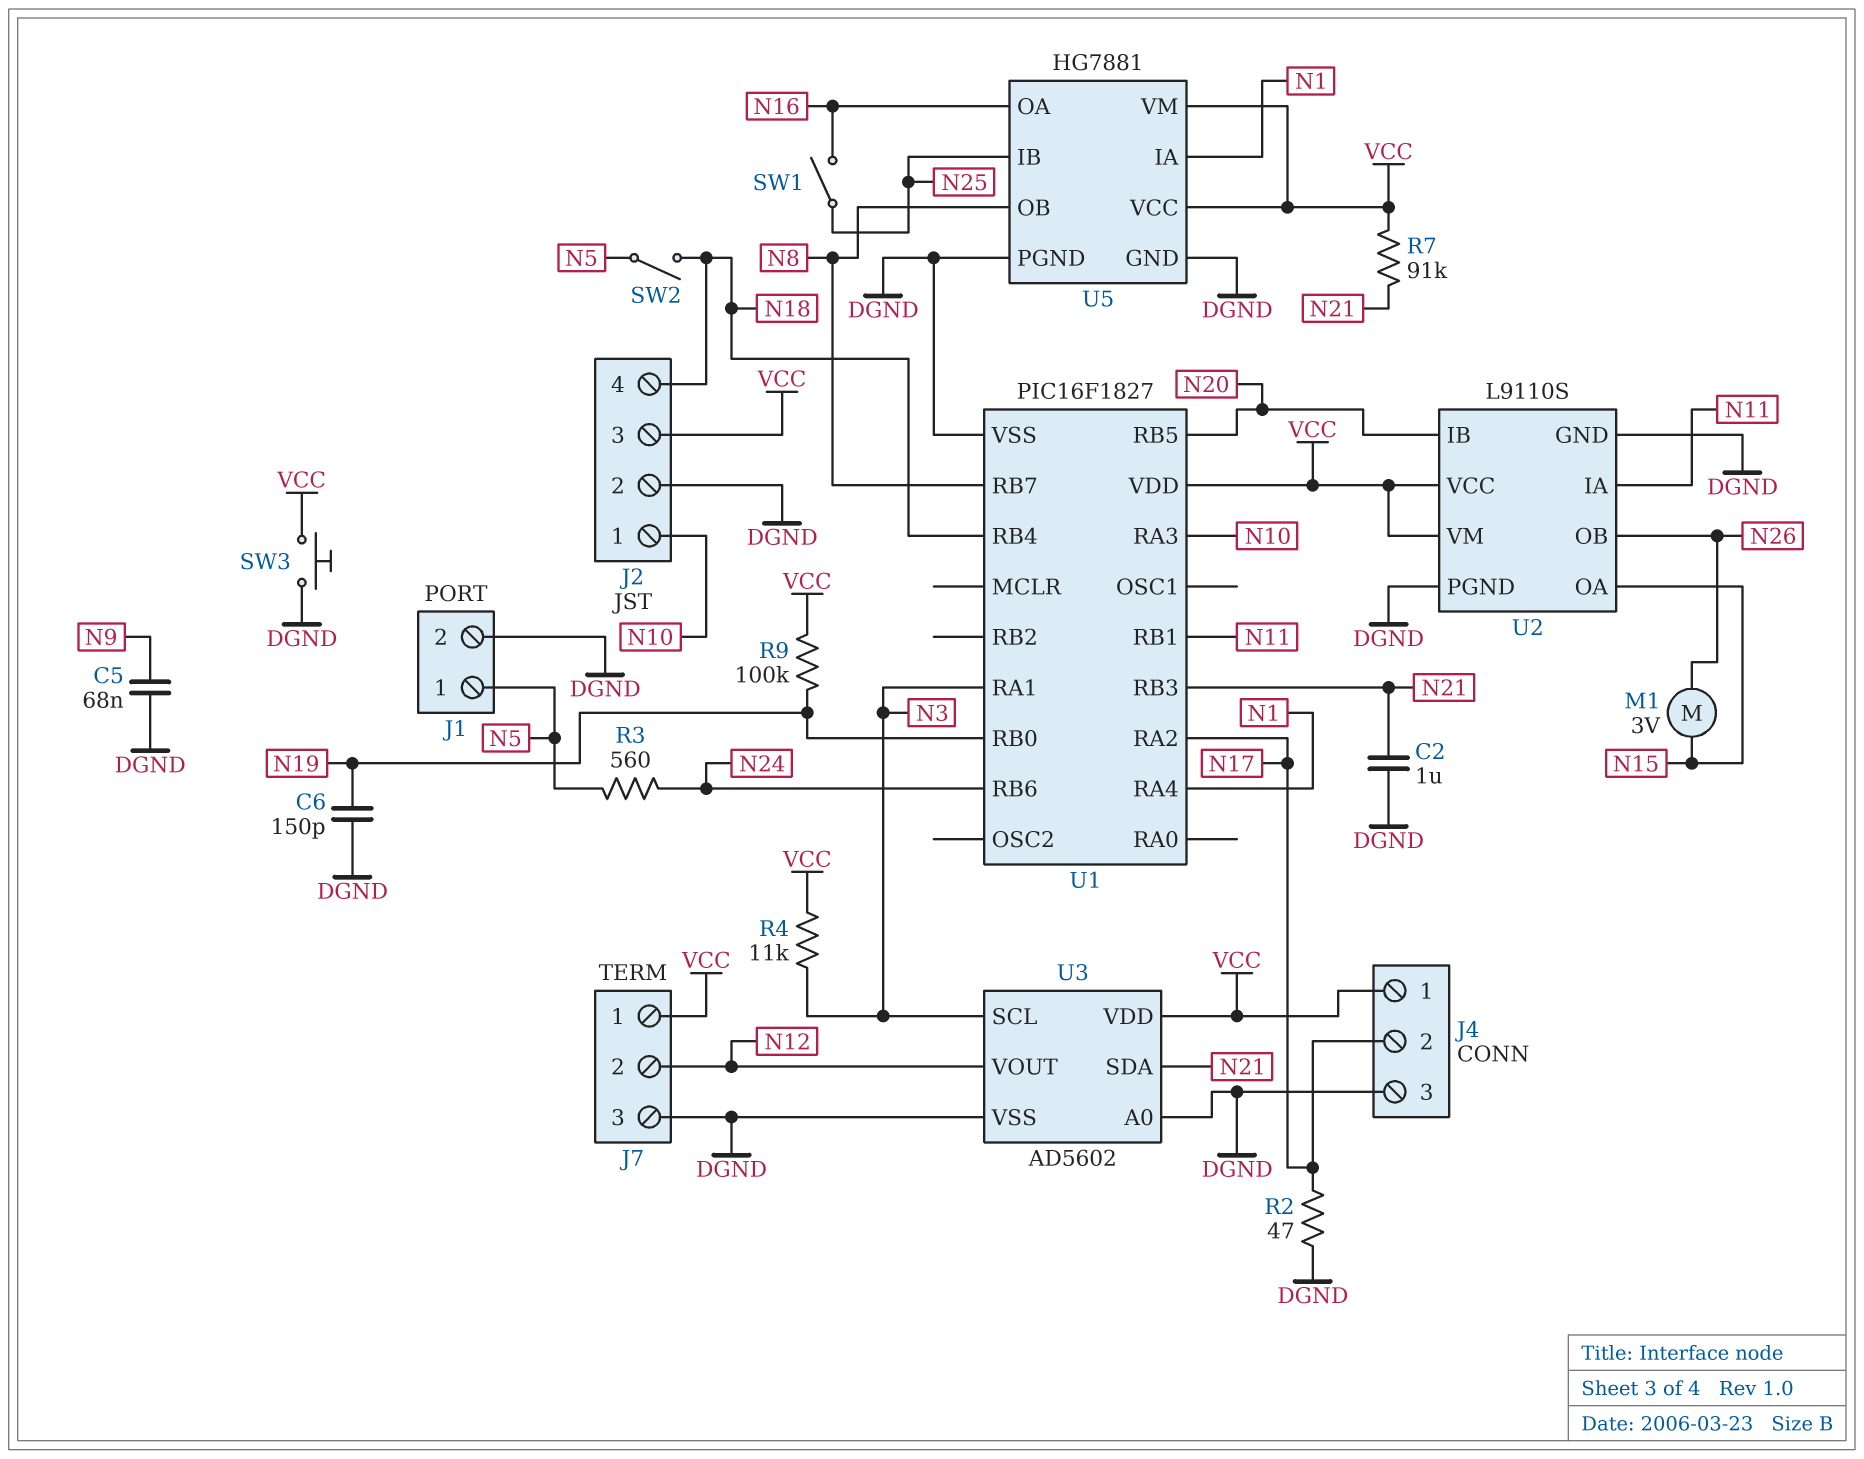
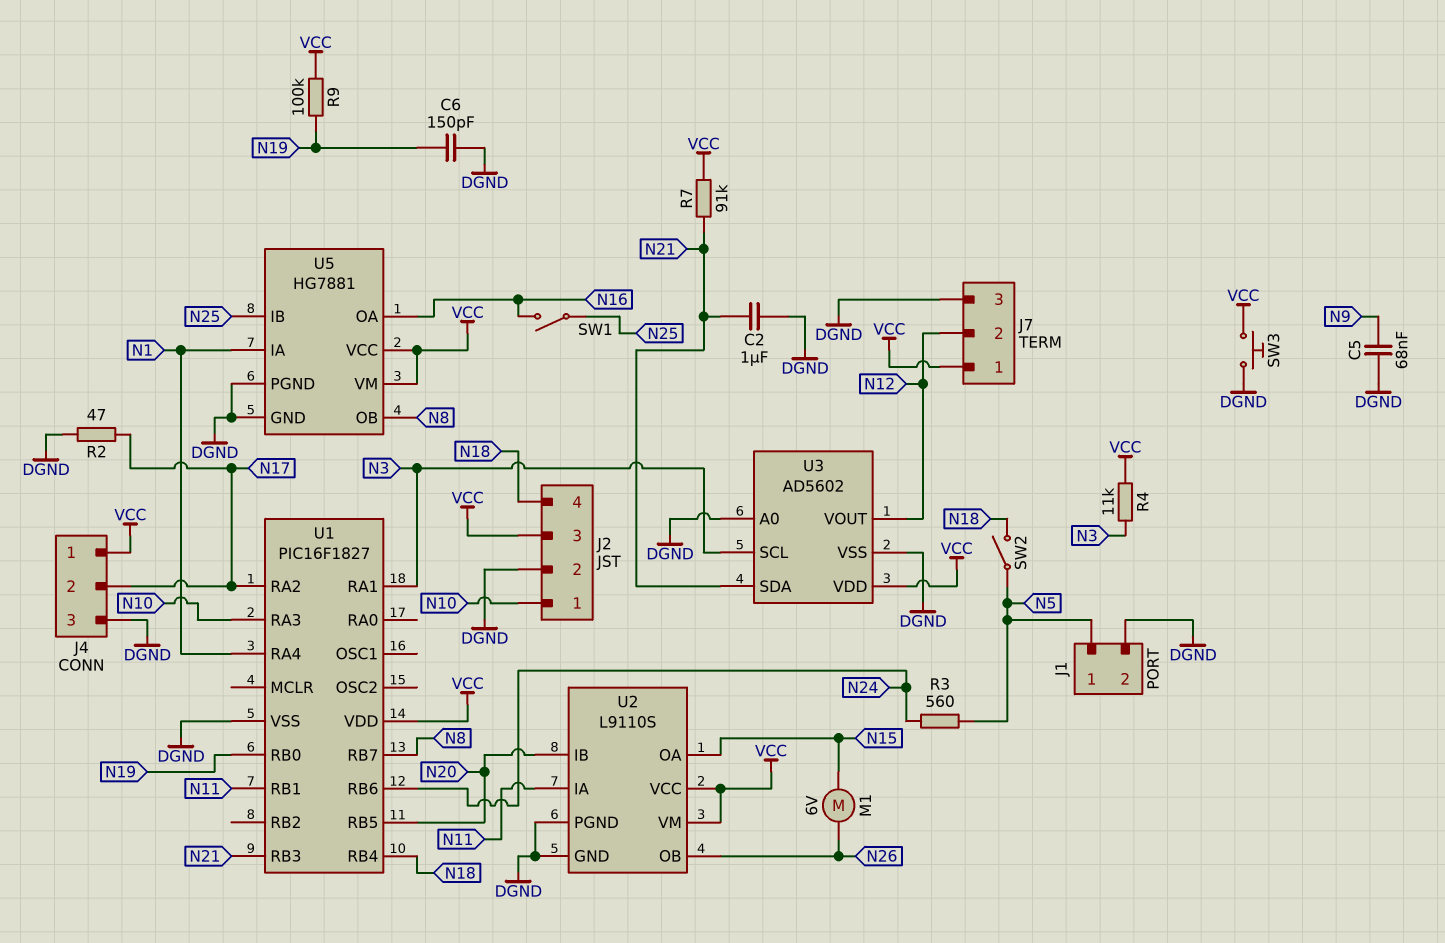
M1: motor 3V (N15, N26) -> motor 6V (N15, N26)

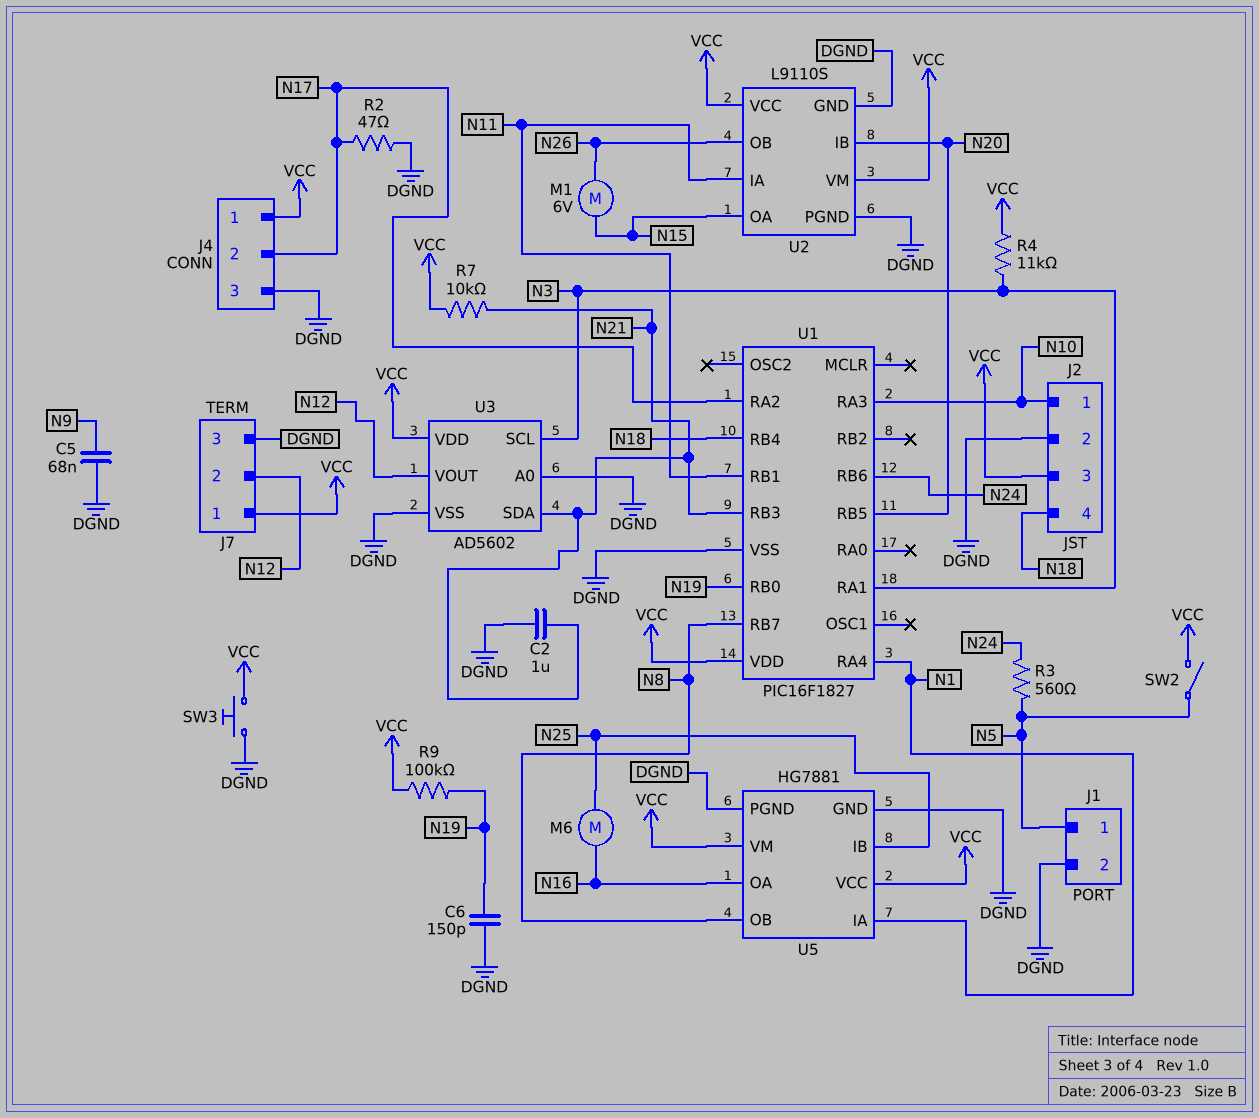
M6: none -> motor (N16, N25)
R7: 91k (N21, VCC) -> 10k (N21, VCC)
SW1: switch (N16, N25) -> none
SW2: switch (N5, N18) -> switch (N5, VCC)

